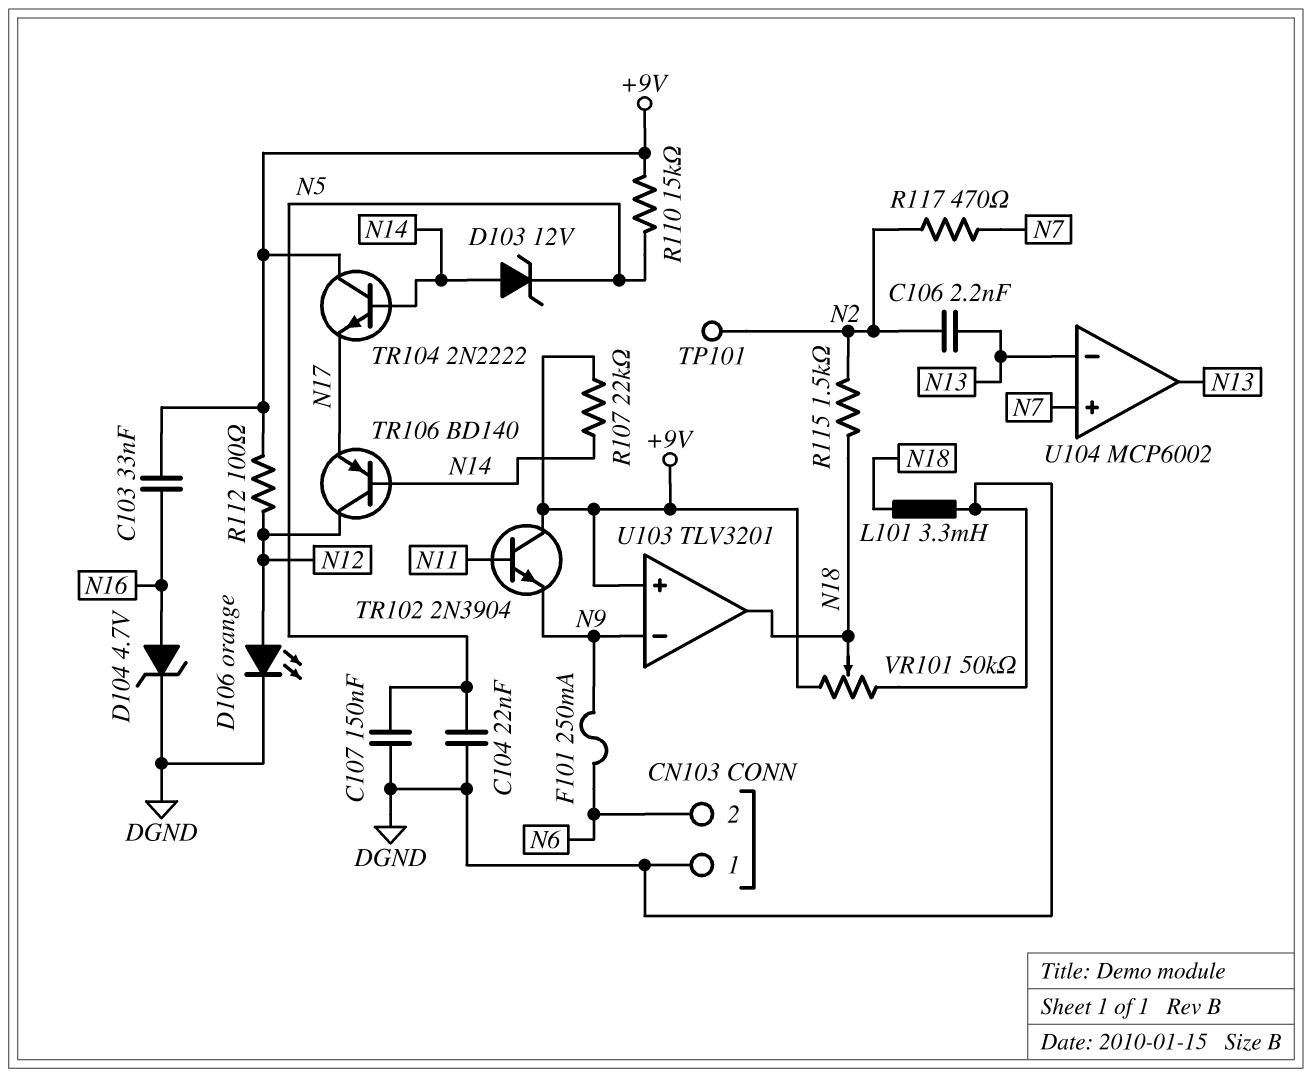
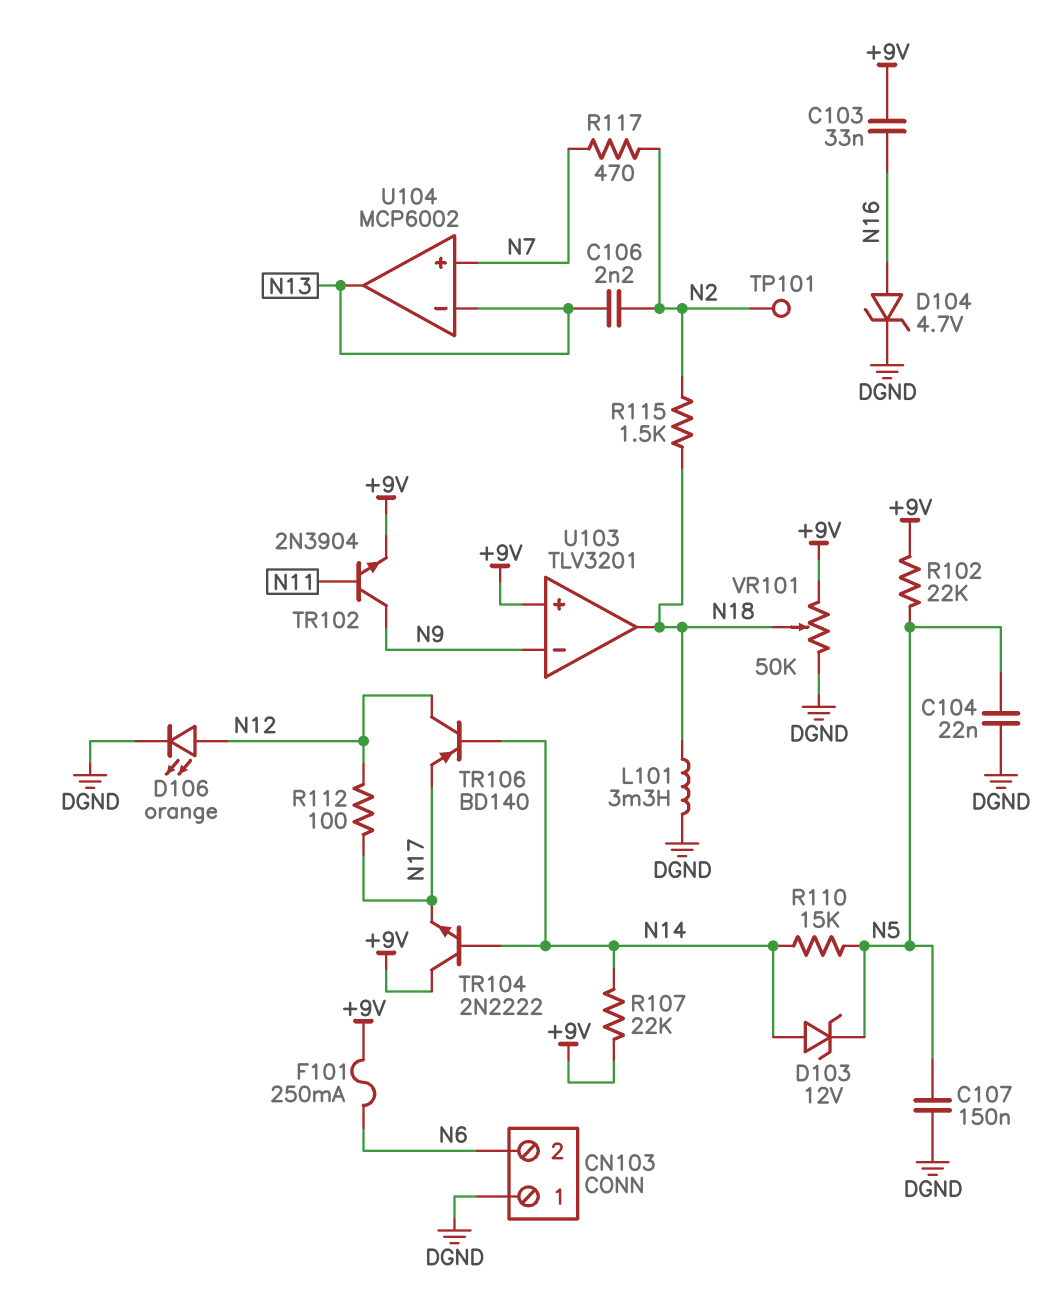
F101: 250mA (N6, N9) -> 250mA (+9V, N6)
R102: none -> 22k (+9V, N5)
R110: 15k (+9V, N5) -> 15k (N5, N14)
R112: 100 (+9V, N12) -> 100 (N12, N17)
TR102: NPN 2N3904 (B N11, C +9V, E N9) -> NPN 2N3904 (B N11, C N9, E +9V)

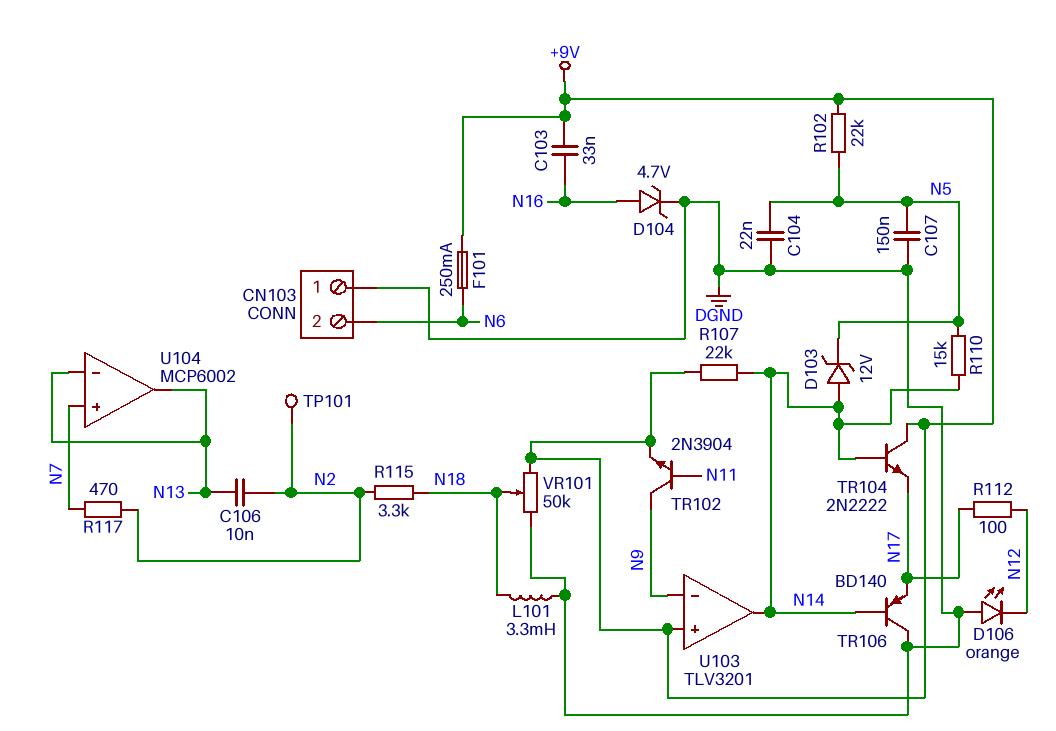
C106: 2.2nF (N2, N13) -> 10nF (N2, N13)
D106: LED orange (A N12, K DGND) -> LED orange (A DGND, K N12)
R115: 1.5k (N2, N18) -> 3.3k (N2, N18)
TR106: PNP BD140 (B N14, C N12, E N17) -> PNP BD140 (B N14, C DGND, E N17)
U103 pin out: N18 -> N14

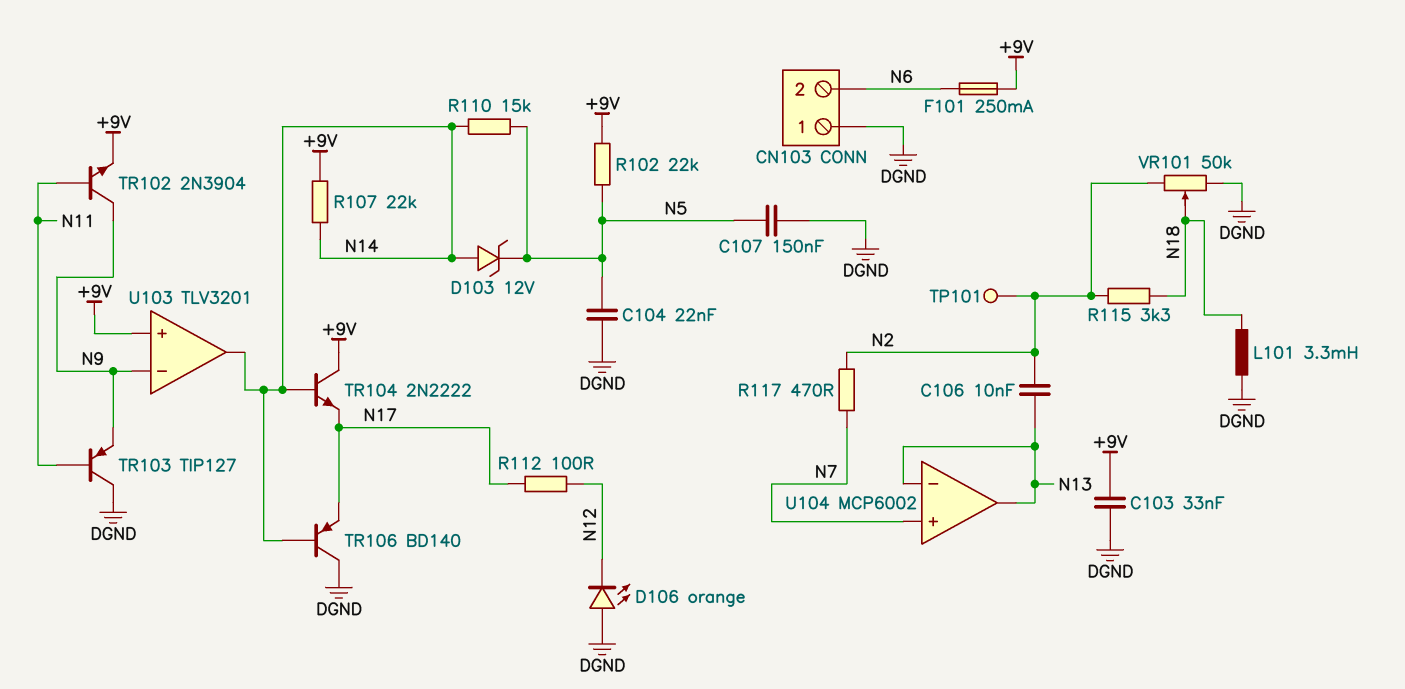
C103: 33nF (+9V, N16) -> 33nF (+9V, DGND)
D104: zener 4.7V (A N16, K DGND) -> none
TR103: none -> PNP TIP127 (B N11, C DGND, E N9)
VR101: 50k (+9V, DGND, wiper N18) -> 50k (DGND, N2, wiper N18)

